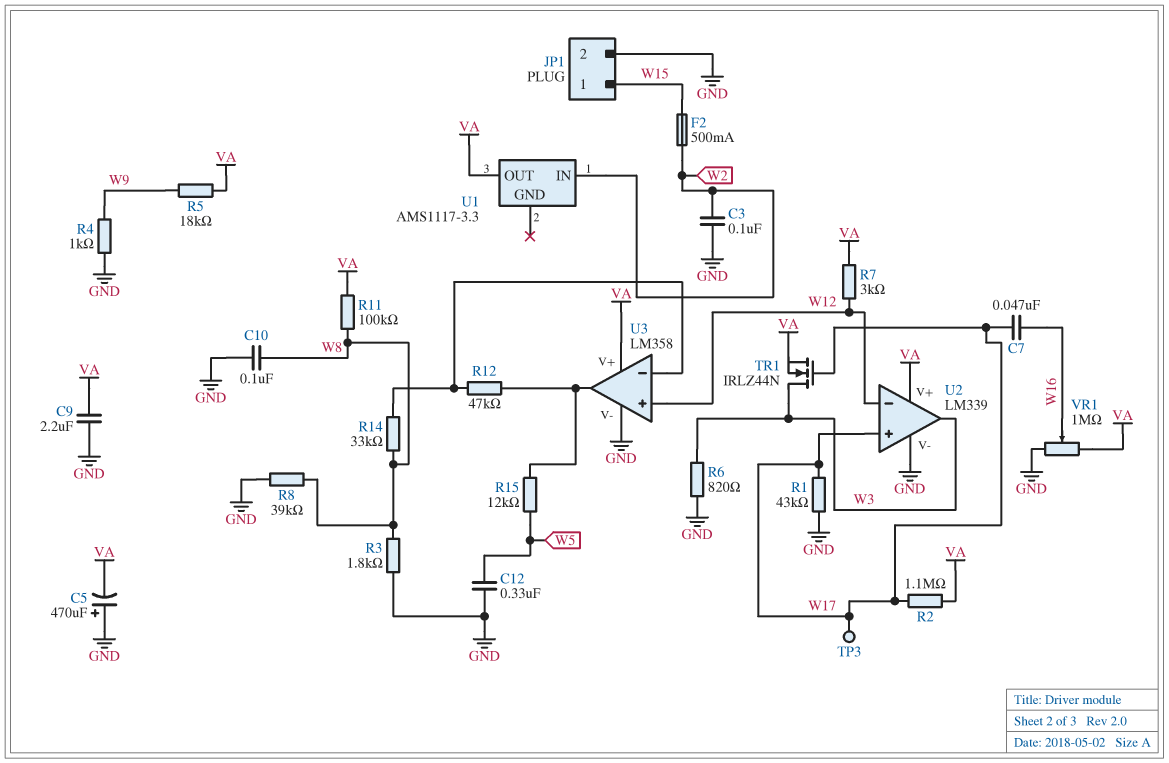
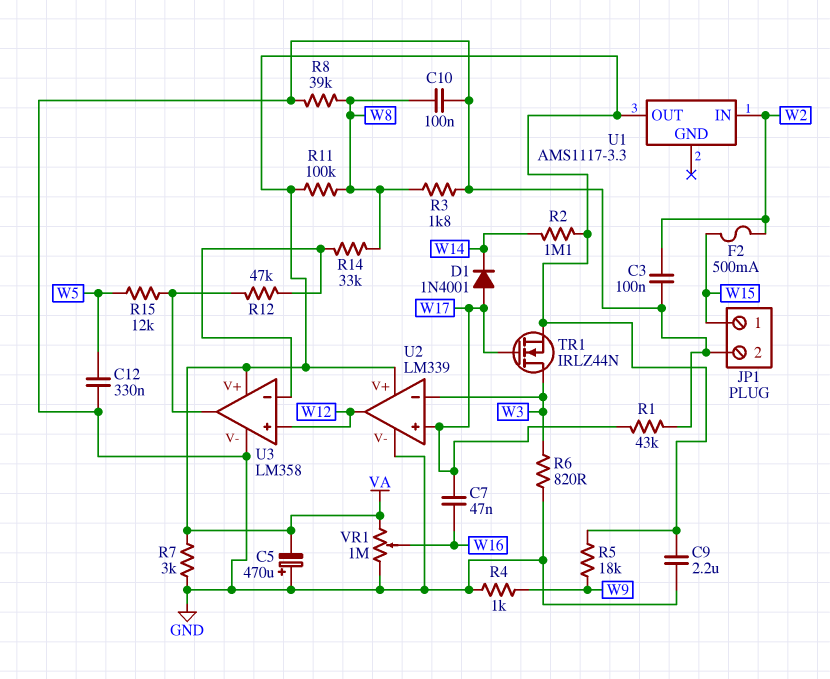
D1: none -> diode 1N4001 (A W17, K W14)
R2: 1.1M (VA, W17) -> 1.1M (VA, W14)
R7: 3k (VA, W12) -> 3k (GND, VA)
TP3: test point (W17) -> none
U2 pin in-: W12 -> W3
U2 pin out: W3 -> W12

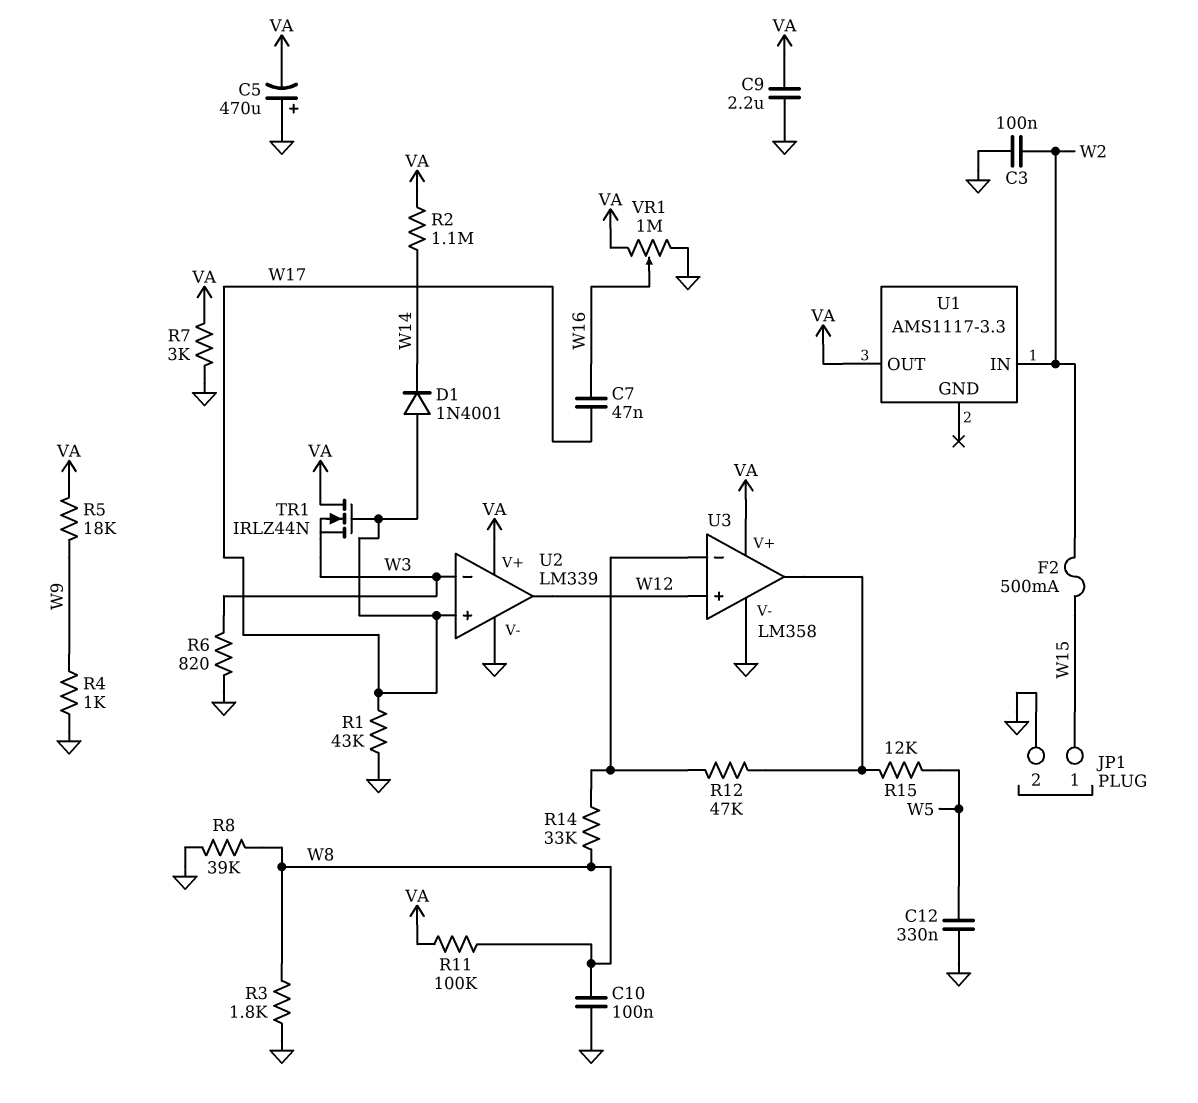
TR1: NMOS IRLZ44N (G W17, D W3, S VA) -> NMOS IRLZ44N (G W17, D VA, S W3)

